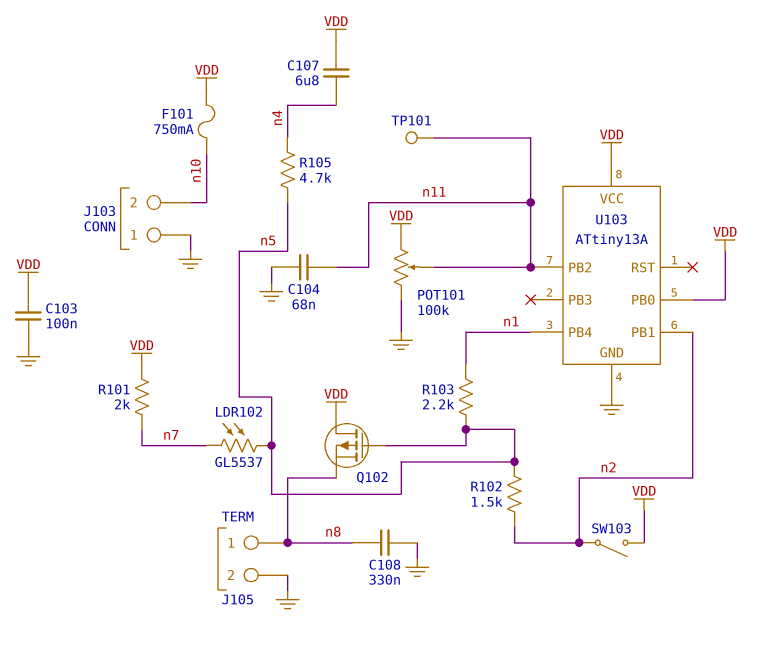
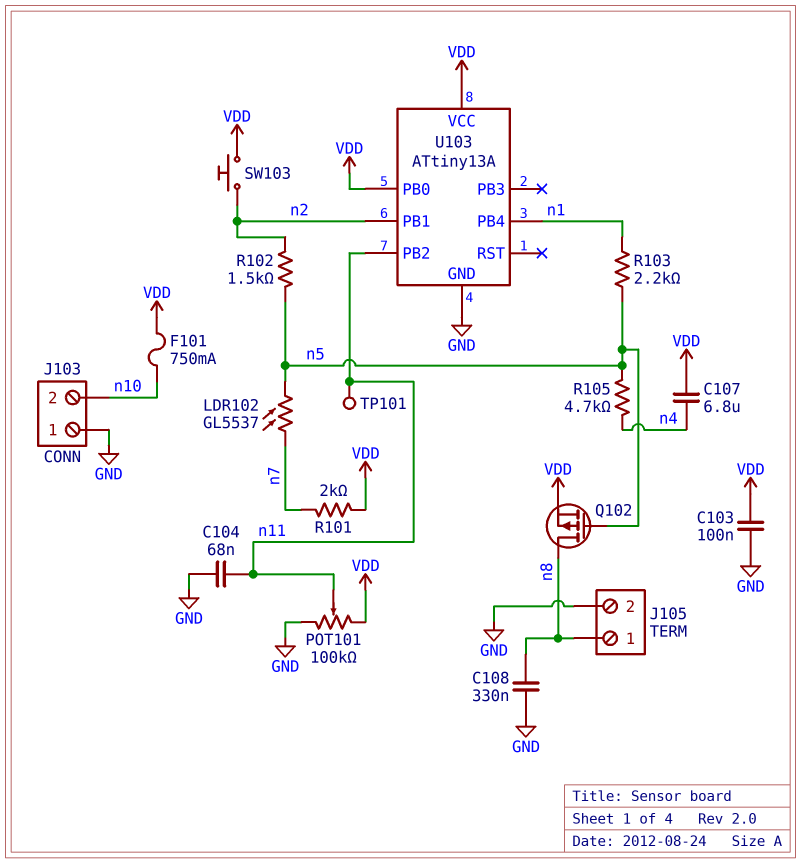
Q102: PMOS (G n5, D VDD, S n8) -> PMOS (G n5, D n8, S VDD)
SW103: switch (VDD, n2) -> button (VDD, n2)

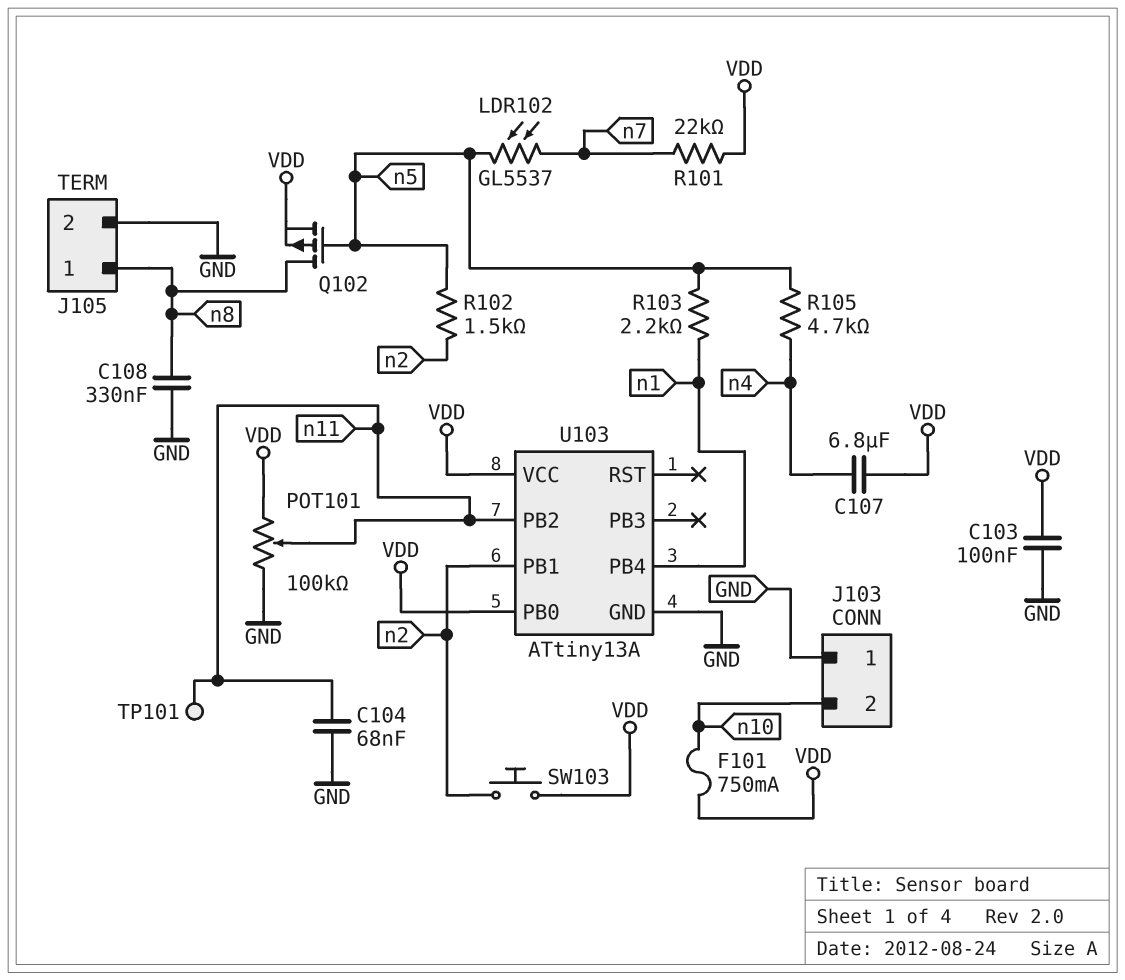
R101: 2k (VDD, n7) -> 22k (VDD, n7)

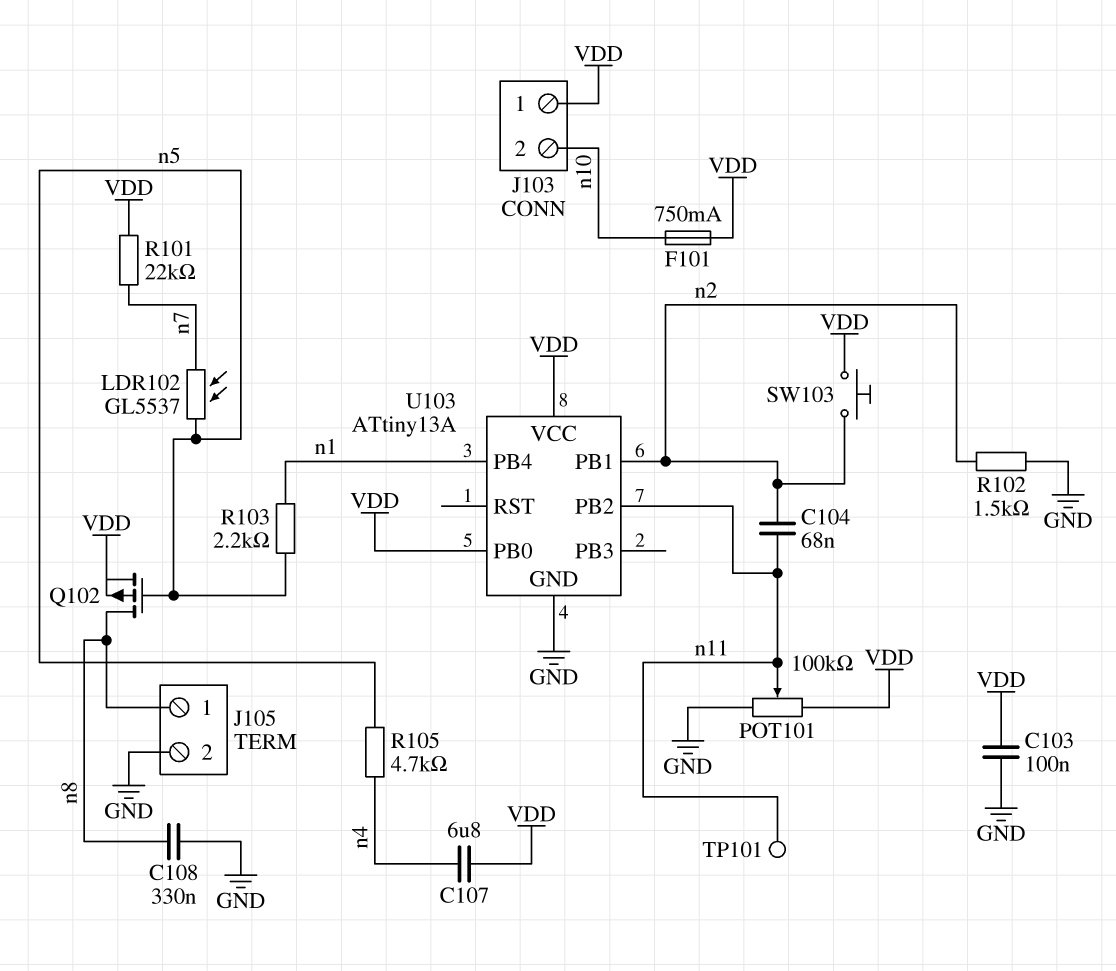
C104: 68nF (GND, n11) -> 68nF (n2, n11)
J103 pin 1: GND -> VDD
R102: 1.5k (n2, n5) -> 1.5k (GND, n2)

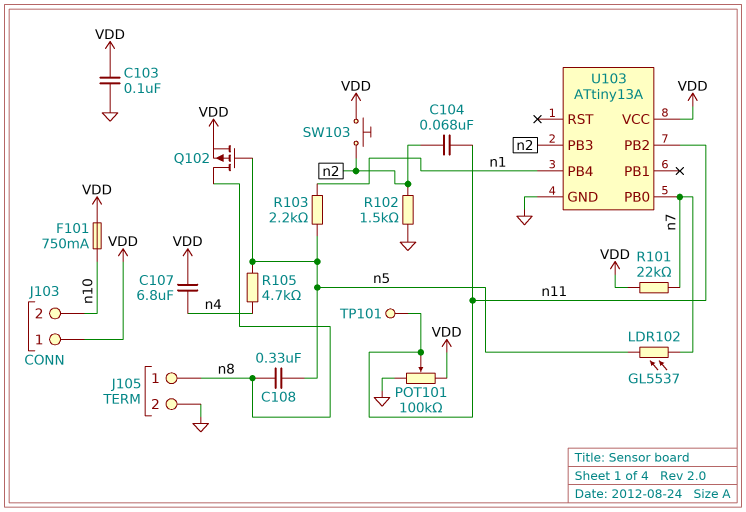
C108: 330nF (GND, n8) -> 330nF (n5, n8)
U103 pin PB0: VDD -> n7
U103 pin PB1: n2 -> none
U103 pin PB3: none -> n2

